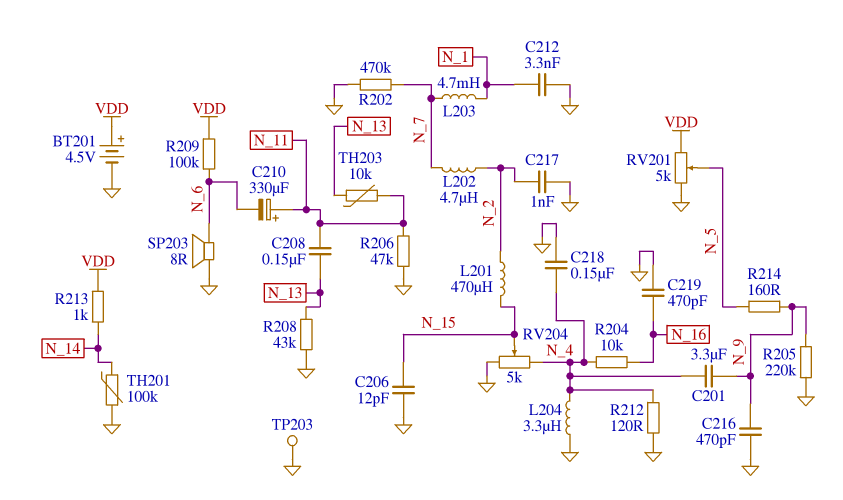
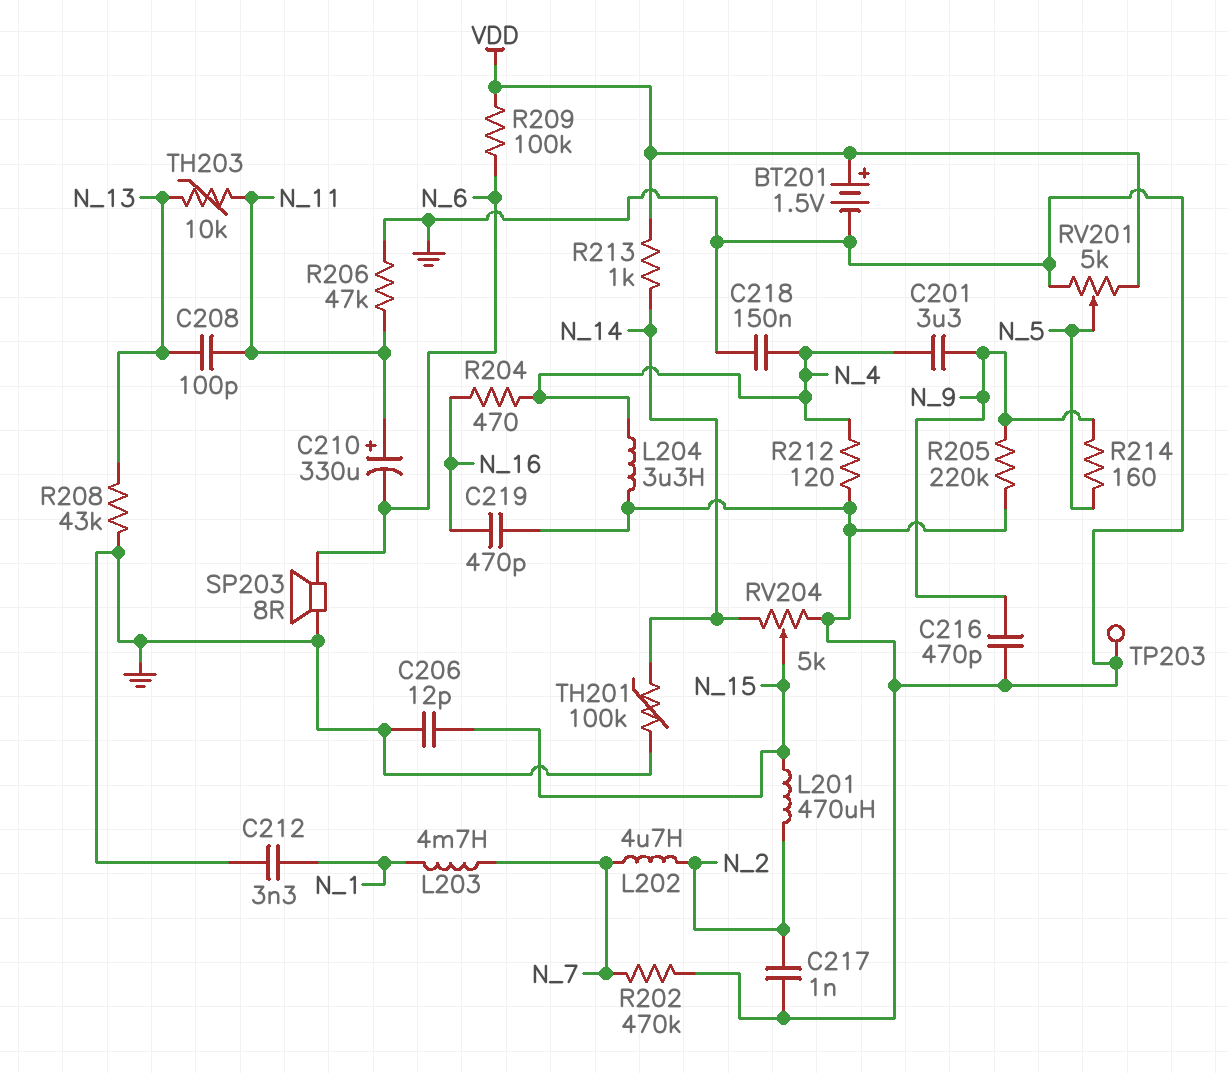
BT201: 4.5V (plus VDD, minus GND) -> 1.5V (plus VDD, minus GND)
C208: 150nF (N_11, N_13) -> 100pF (N_11, N_13)
R204: 10k (N_4, N_16) -> 470 (N_4, N_16)
RV204: 5k (GND, N_4, wiper N_15) -> 5k (GND, N_14, wiper N_15)

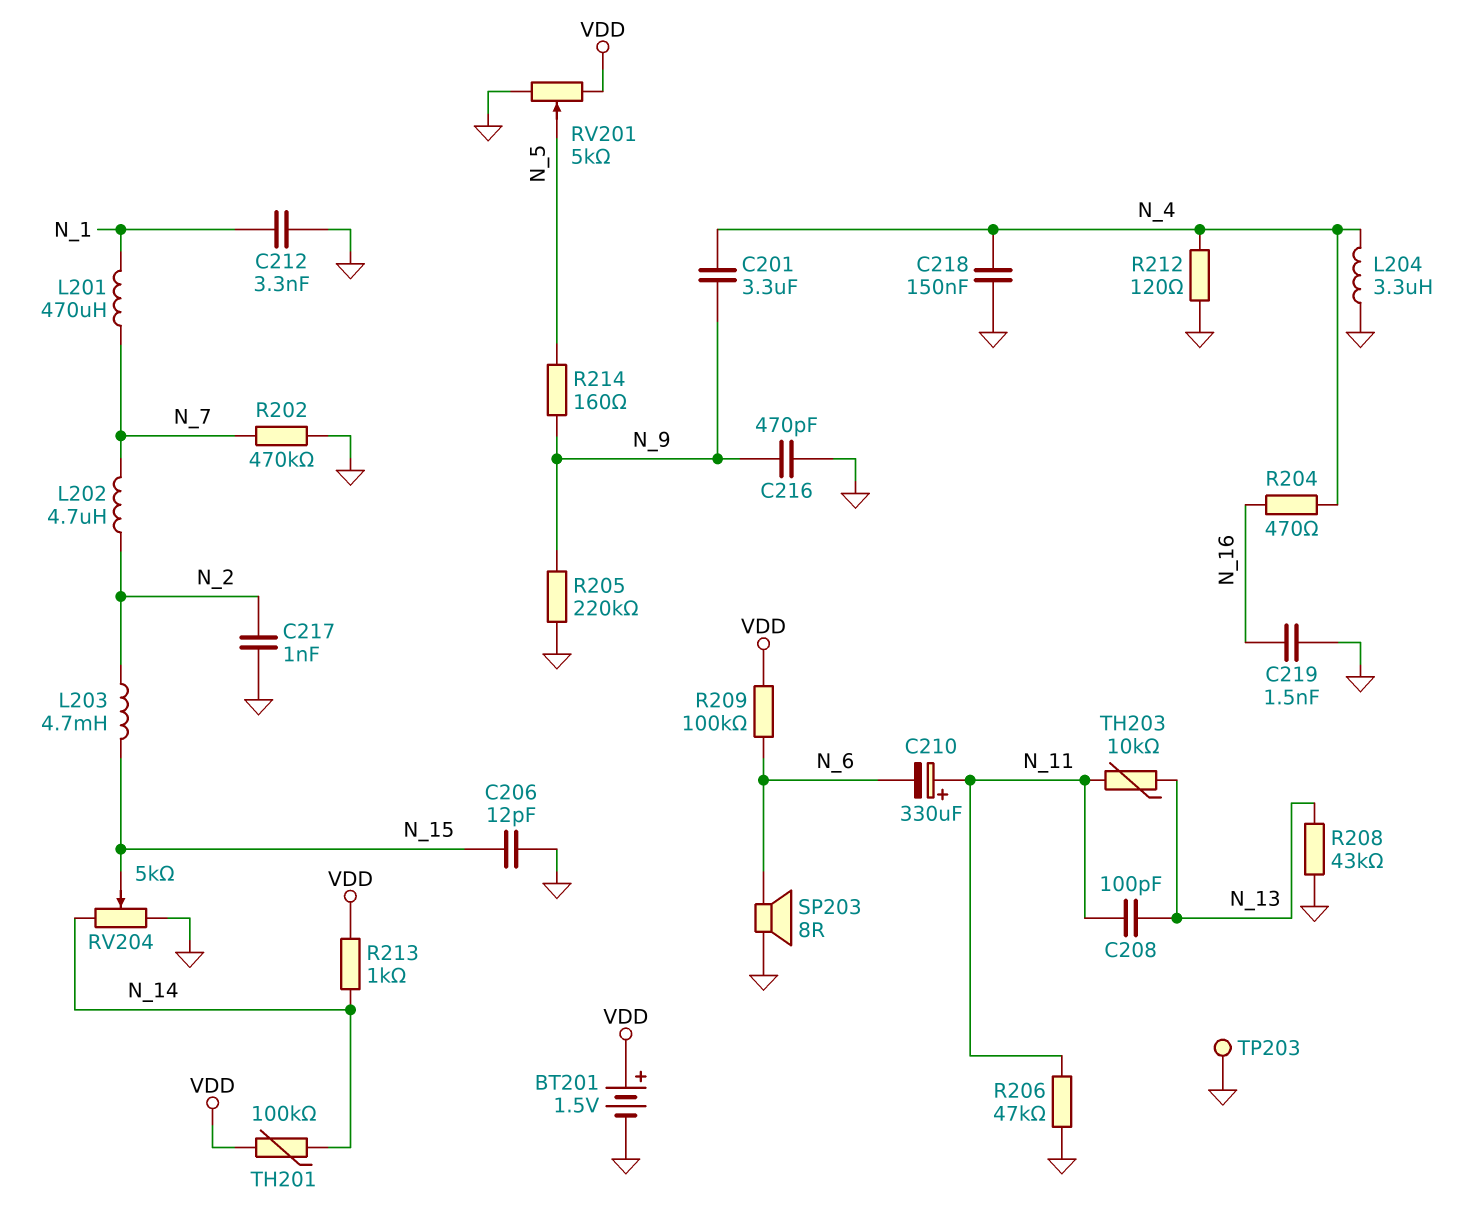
C219: 470pF (GND, N_16) -> 1.5nF (GND, N_16)
L201: 470uH (N_2, N_15) -> 470uH (N_1, N_7)
L203: 4.7mH (N_1, N_7) -> 4.7mH (N_2, N_15)
TH201: 100k (GND, N_14) -> 100k (N_14, VDD)

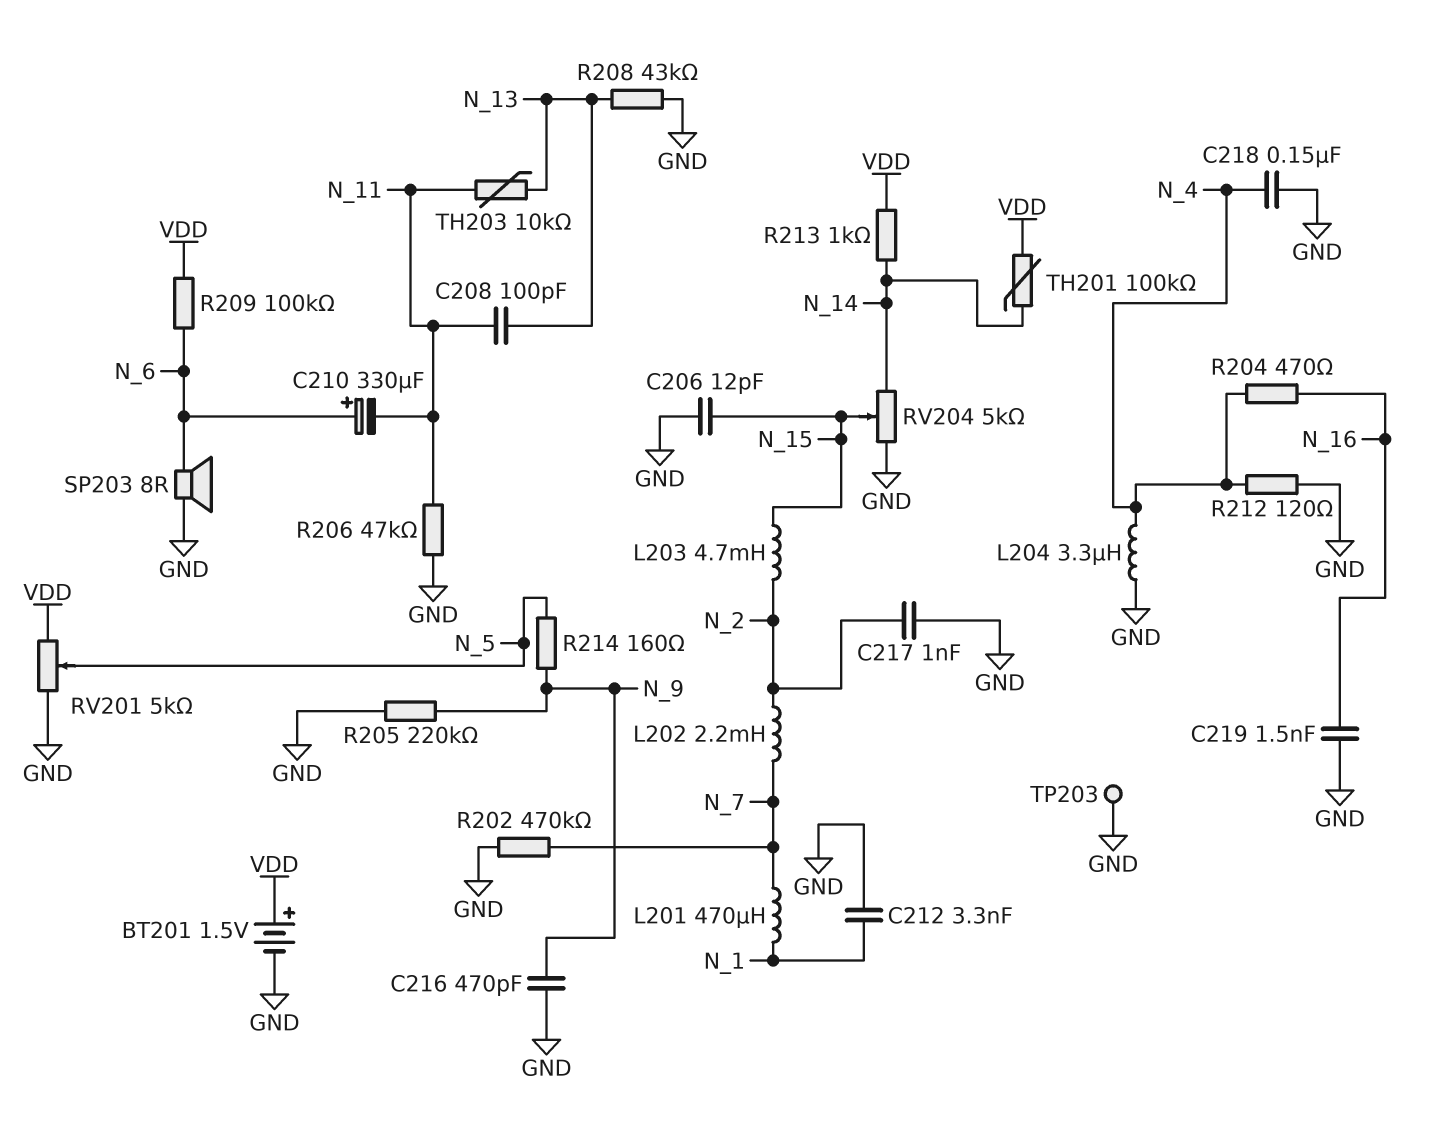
C201: 3.3uF (N_4, N_9) -> none
C210: 330uF (plus N_11, minus N_6) -> 330uF (plus N_6, minus N_11)
L202: 4.7uH (N_2, N_7) -> 2.2mH (N_2, N_7)

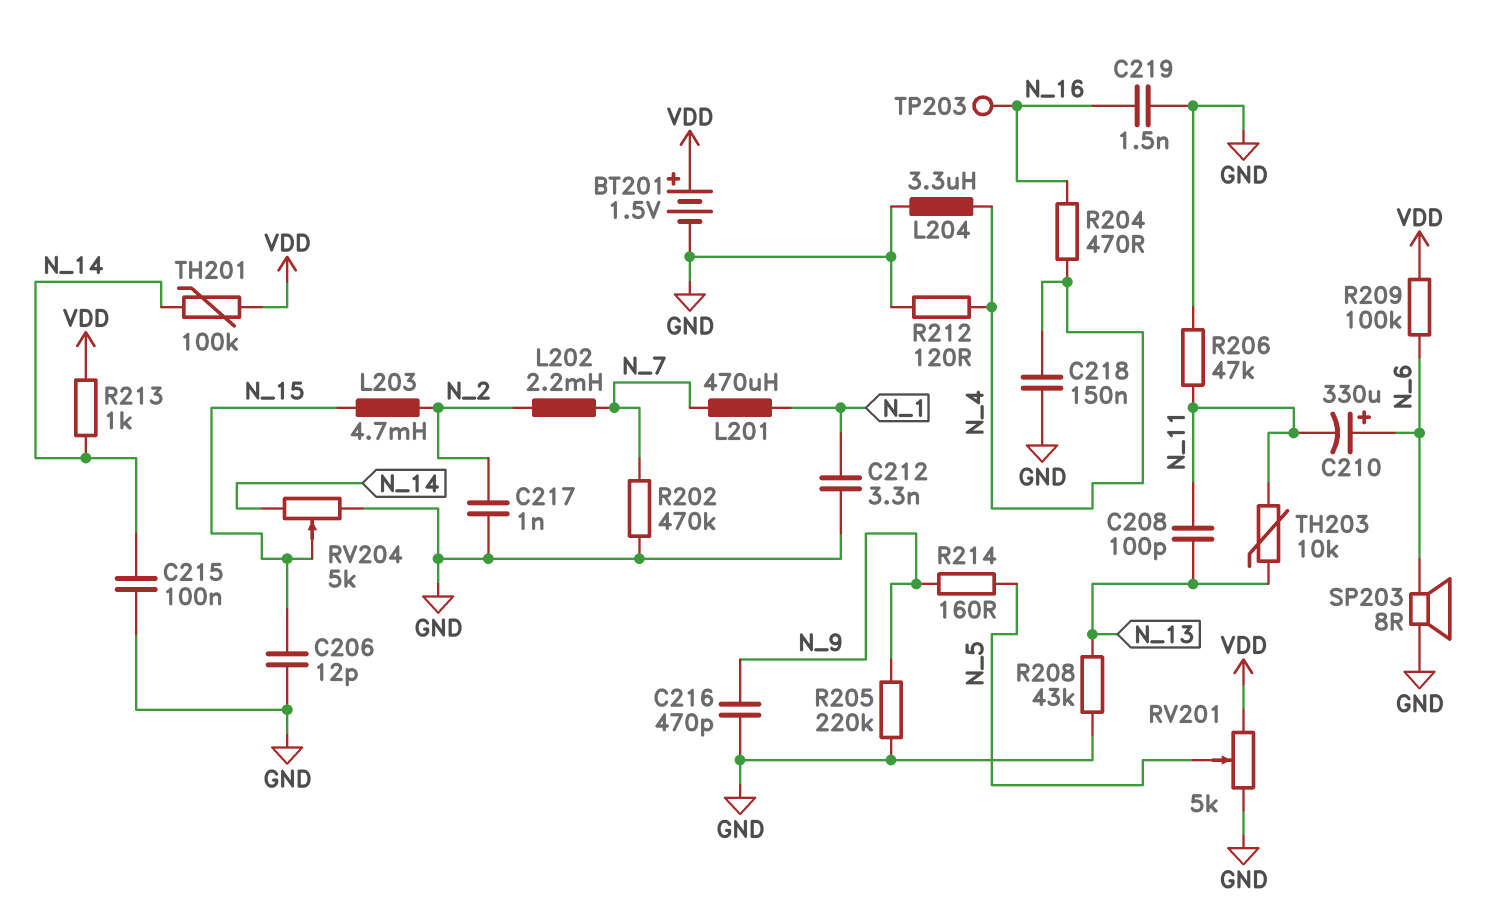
C215: none -> 100nF (GND, N_14)
TP203: test point (GND) -> test point (N_16)

